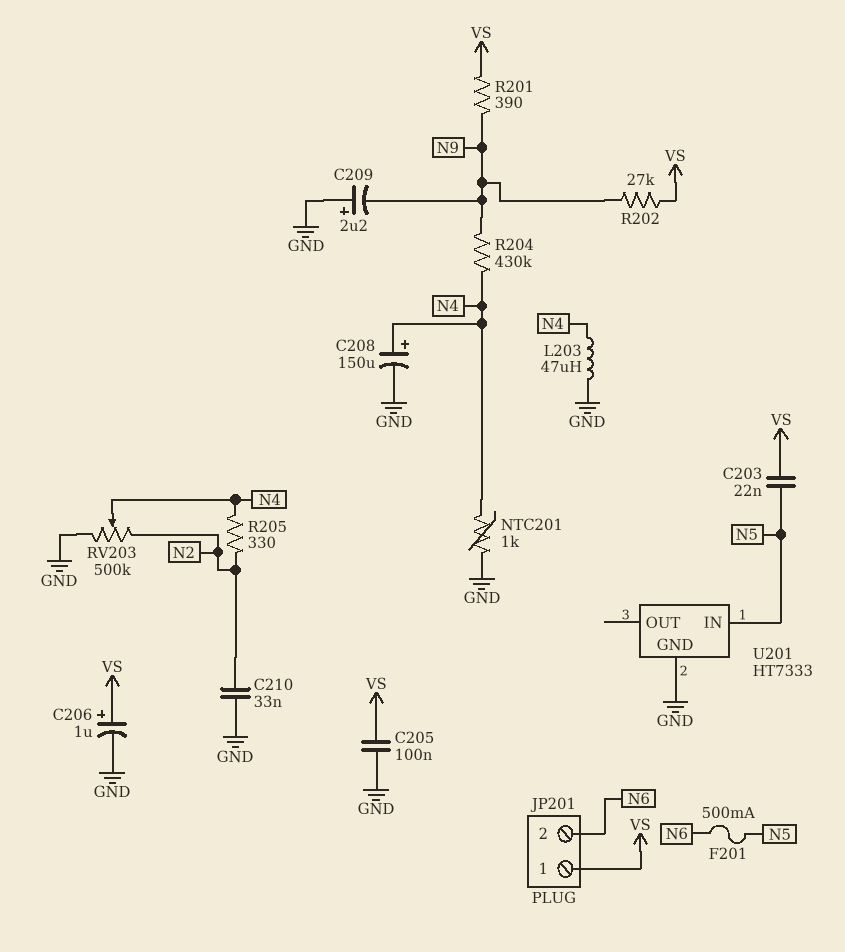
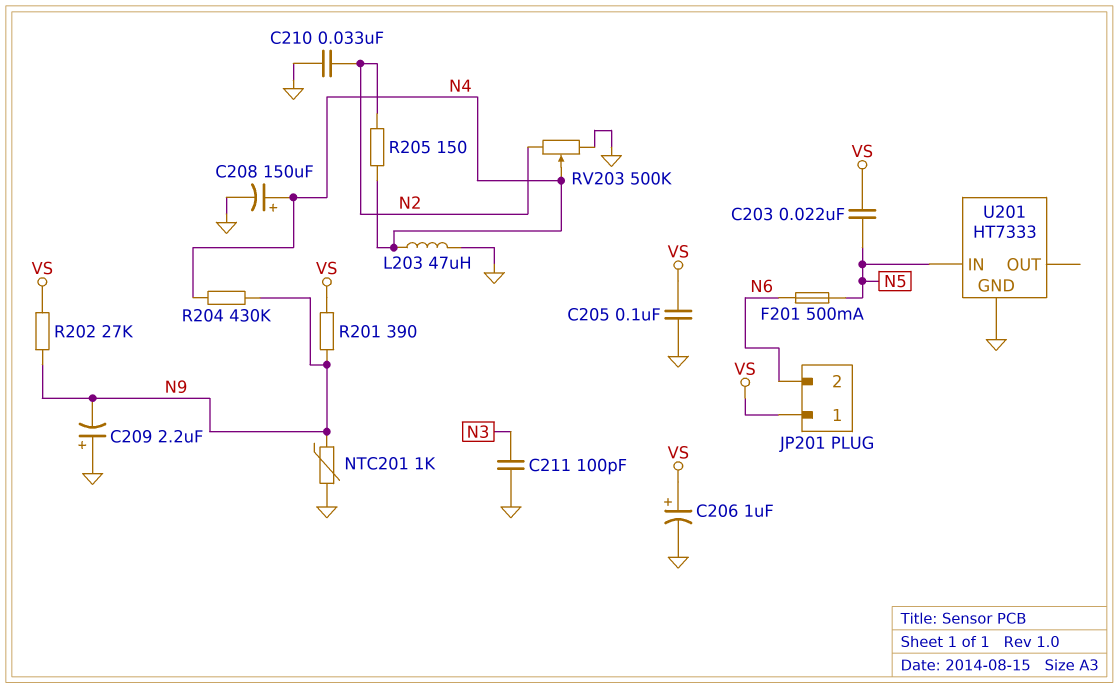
C211: none -> 100pF (GND, N3)
NTC201: 1k (GND, N4) -> 1k (GND, N9)
R205: 330 (N2, N4) -> 150 (N2, N4)

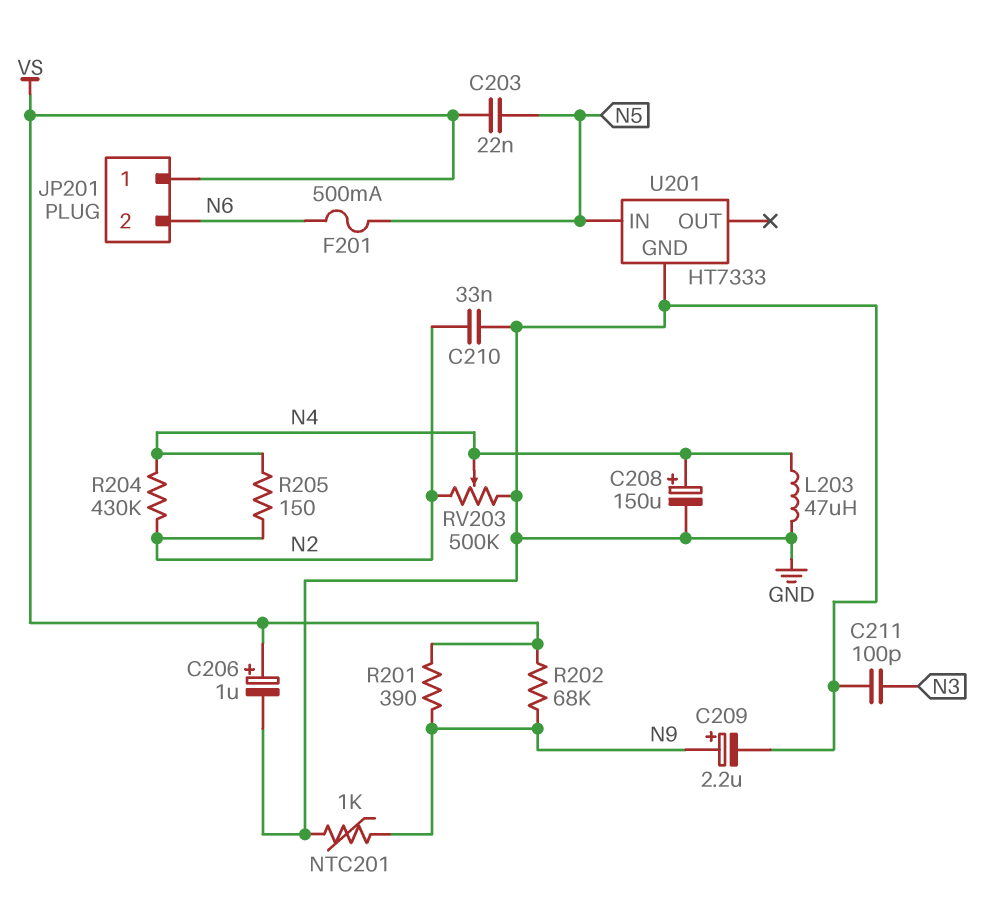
C205: 100nF (GND, VS) -> none
C209: 2.2uF (plus GND, minus N9) -> 2.2uF (plus N9, minus GND)
R202: 27k (N9, VS) -> 68k (N9, VS)
R204: 430k (N4, N9) -> 430k (N2, N4)

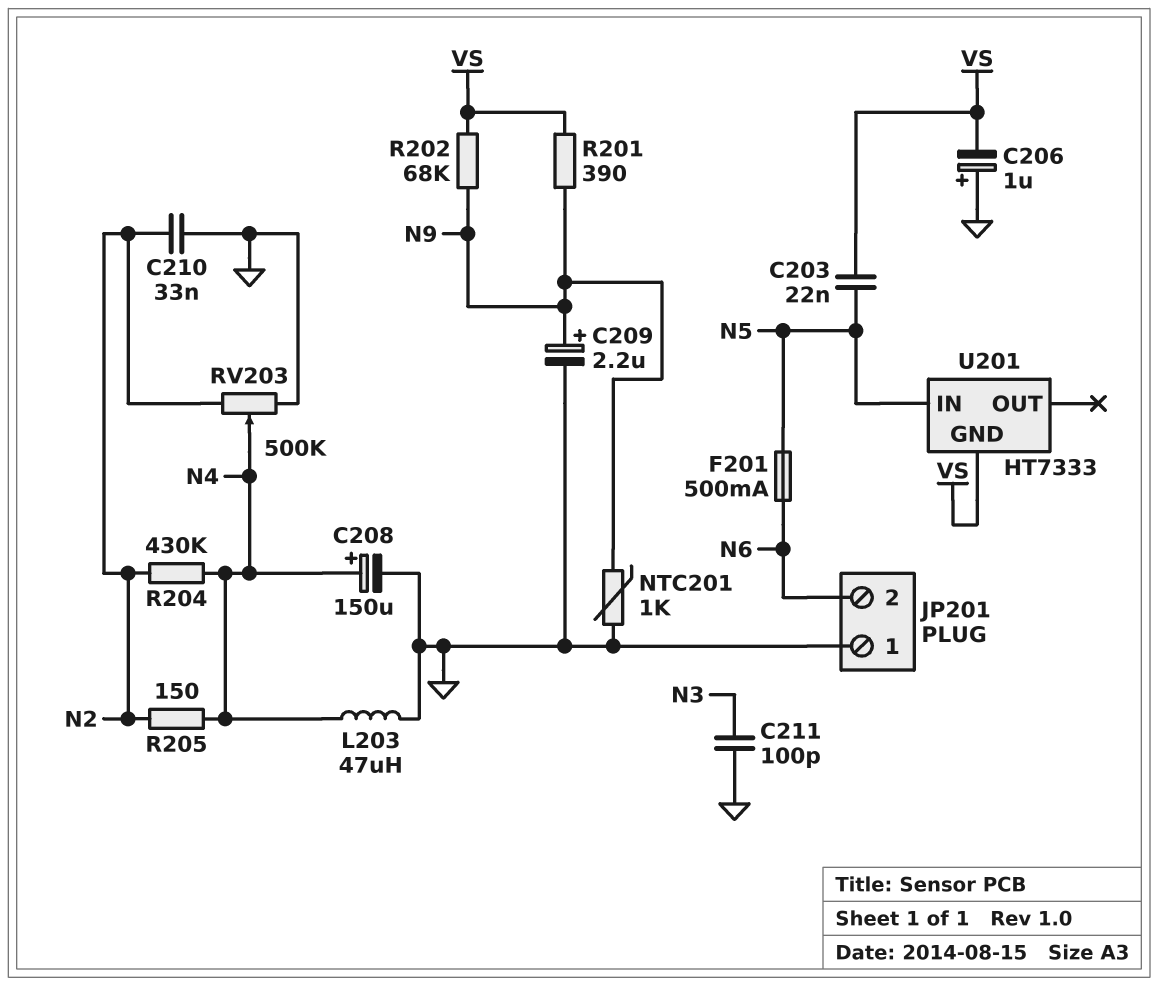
C206: 1uF (plus VS, minus GND) -> 1uF (plus GND, minus VS)
JP201 pin 1: VS -> GND
U201 pin GND: GND -> VS

